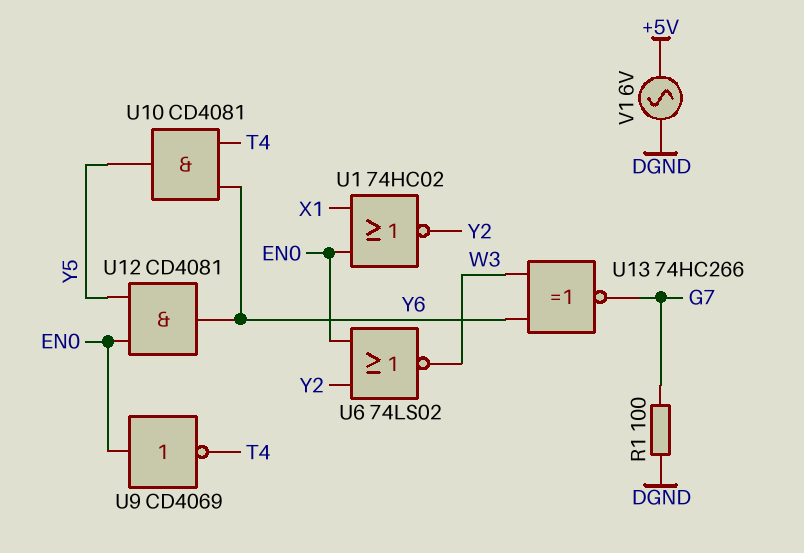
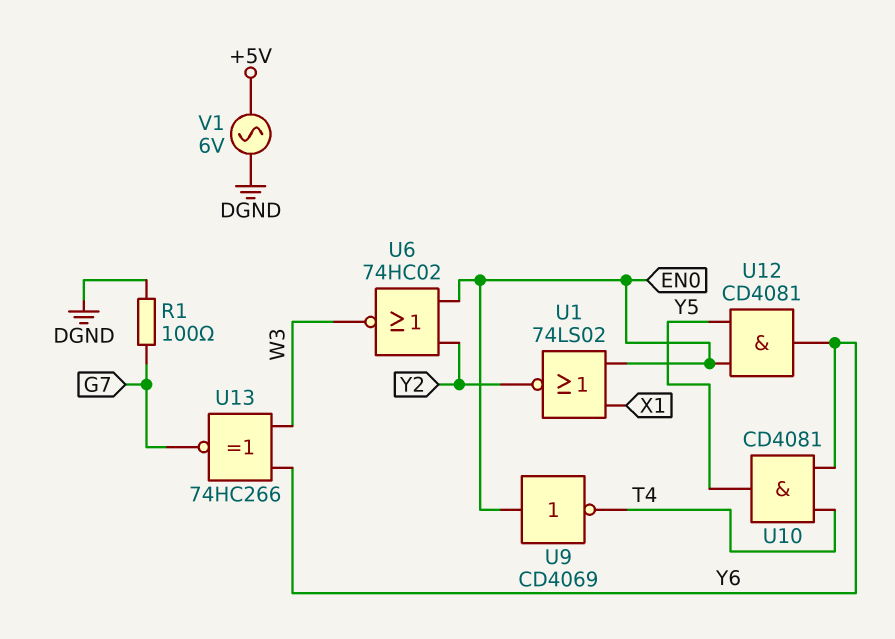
U1: NOR 74HC02 (in EN0, in X1, out Y2) -> NOR 74LS02 (in EN0, in X1, out Y2)
U6: NOR 74LS02 (in EN0, in Y2, out W3) -> NOR 74HC02 (in EN0, in Y2, out W3)

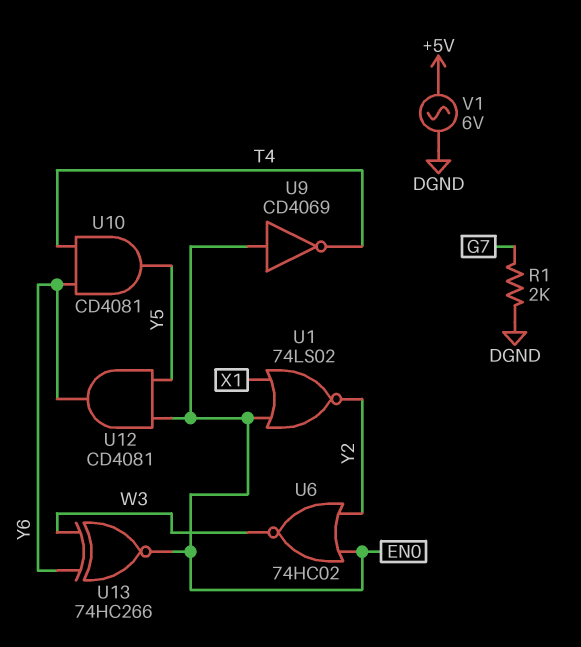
R1: 100 (DGND, G7) -> 2k (DGND, G7)
U13: XNOR 74HC266 (in W3, in Y6, out G7) -> XNOR 74HC266 (in W3, in Y6, out EN0)

